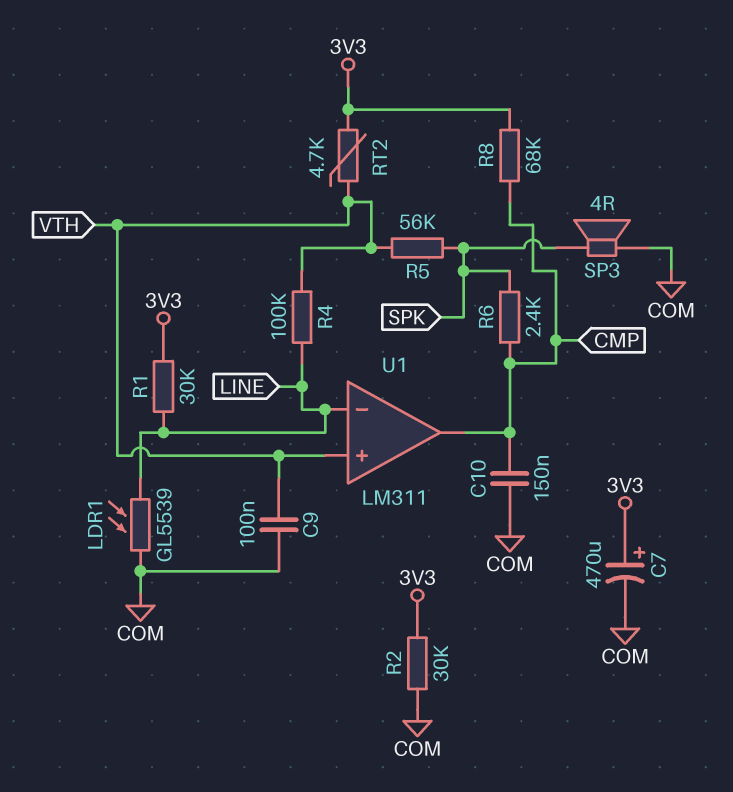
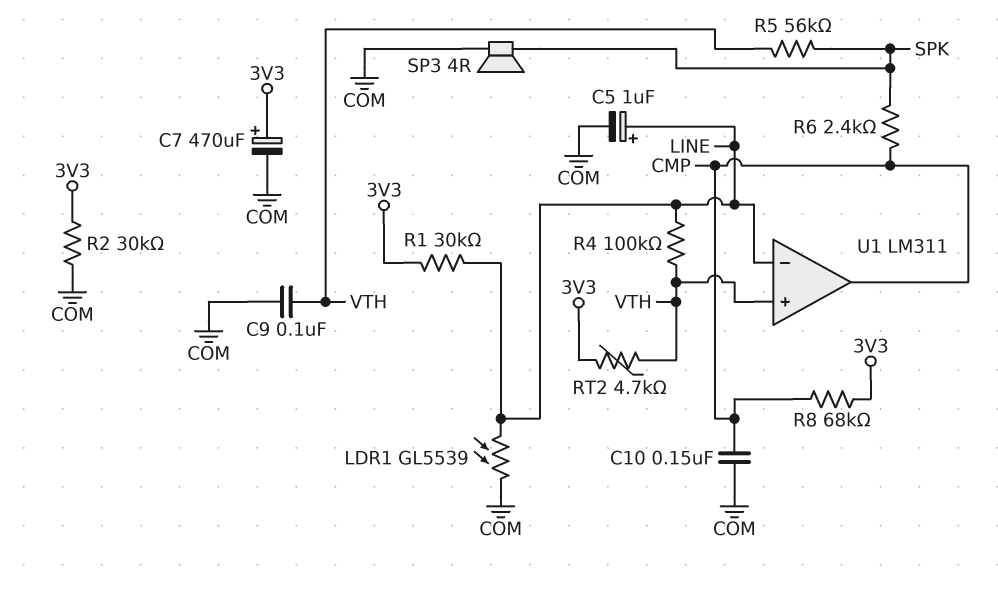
C5: none -> 1uF (plus LINE, minus COM)

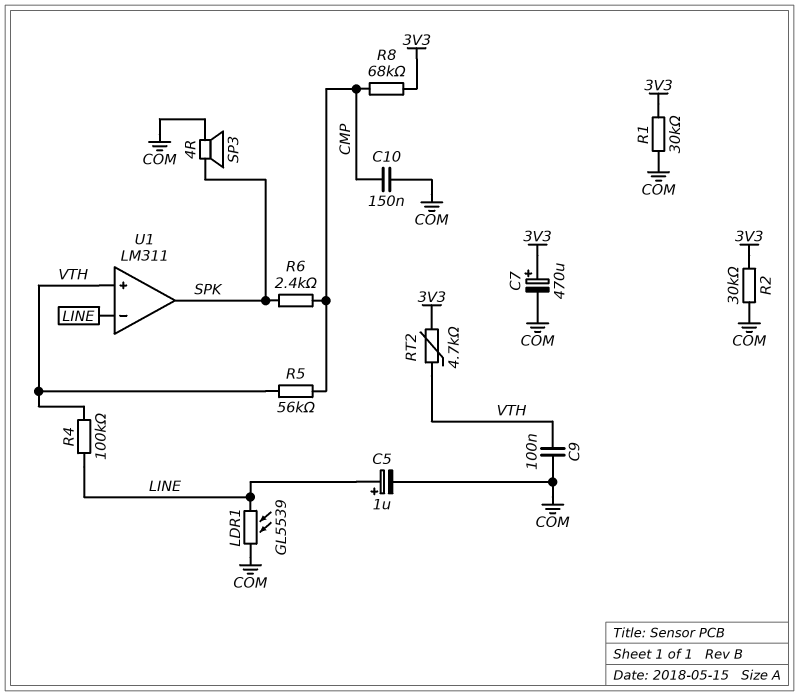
R1: 30k (3V3, LINE) -> 30k (3V3, COM)
R5: 56k (SPK, VTH) -> 56k (CMP, VTH)
U1 pin out: CMP -> SPK

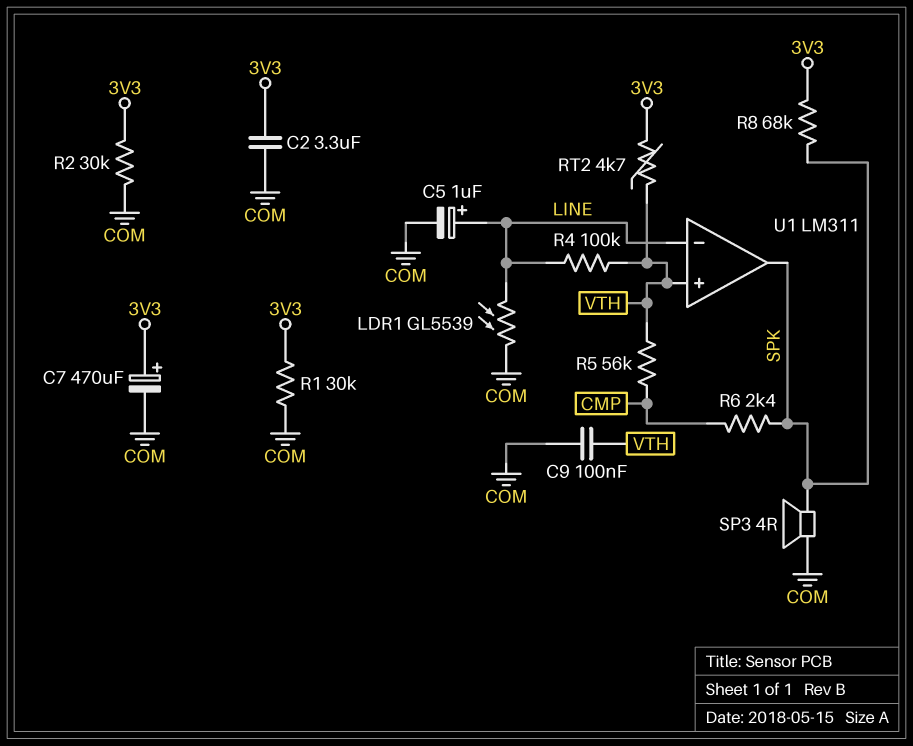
C2: none -> 3.3uF (3V3, COM)
C10: 150nF (CMP, COM) -> none
R8: 68k (3V3, CMP) -> 68k (3V3, SPK)

